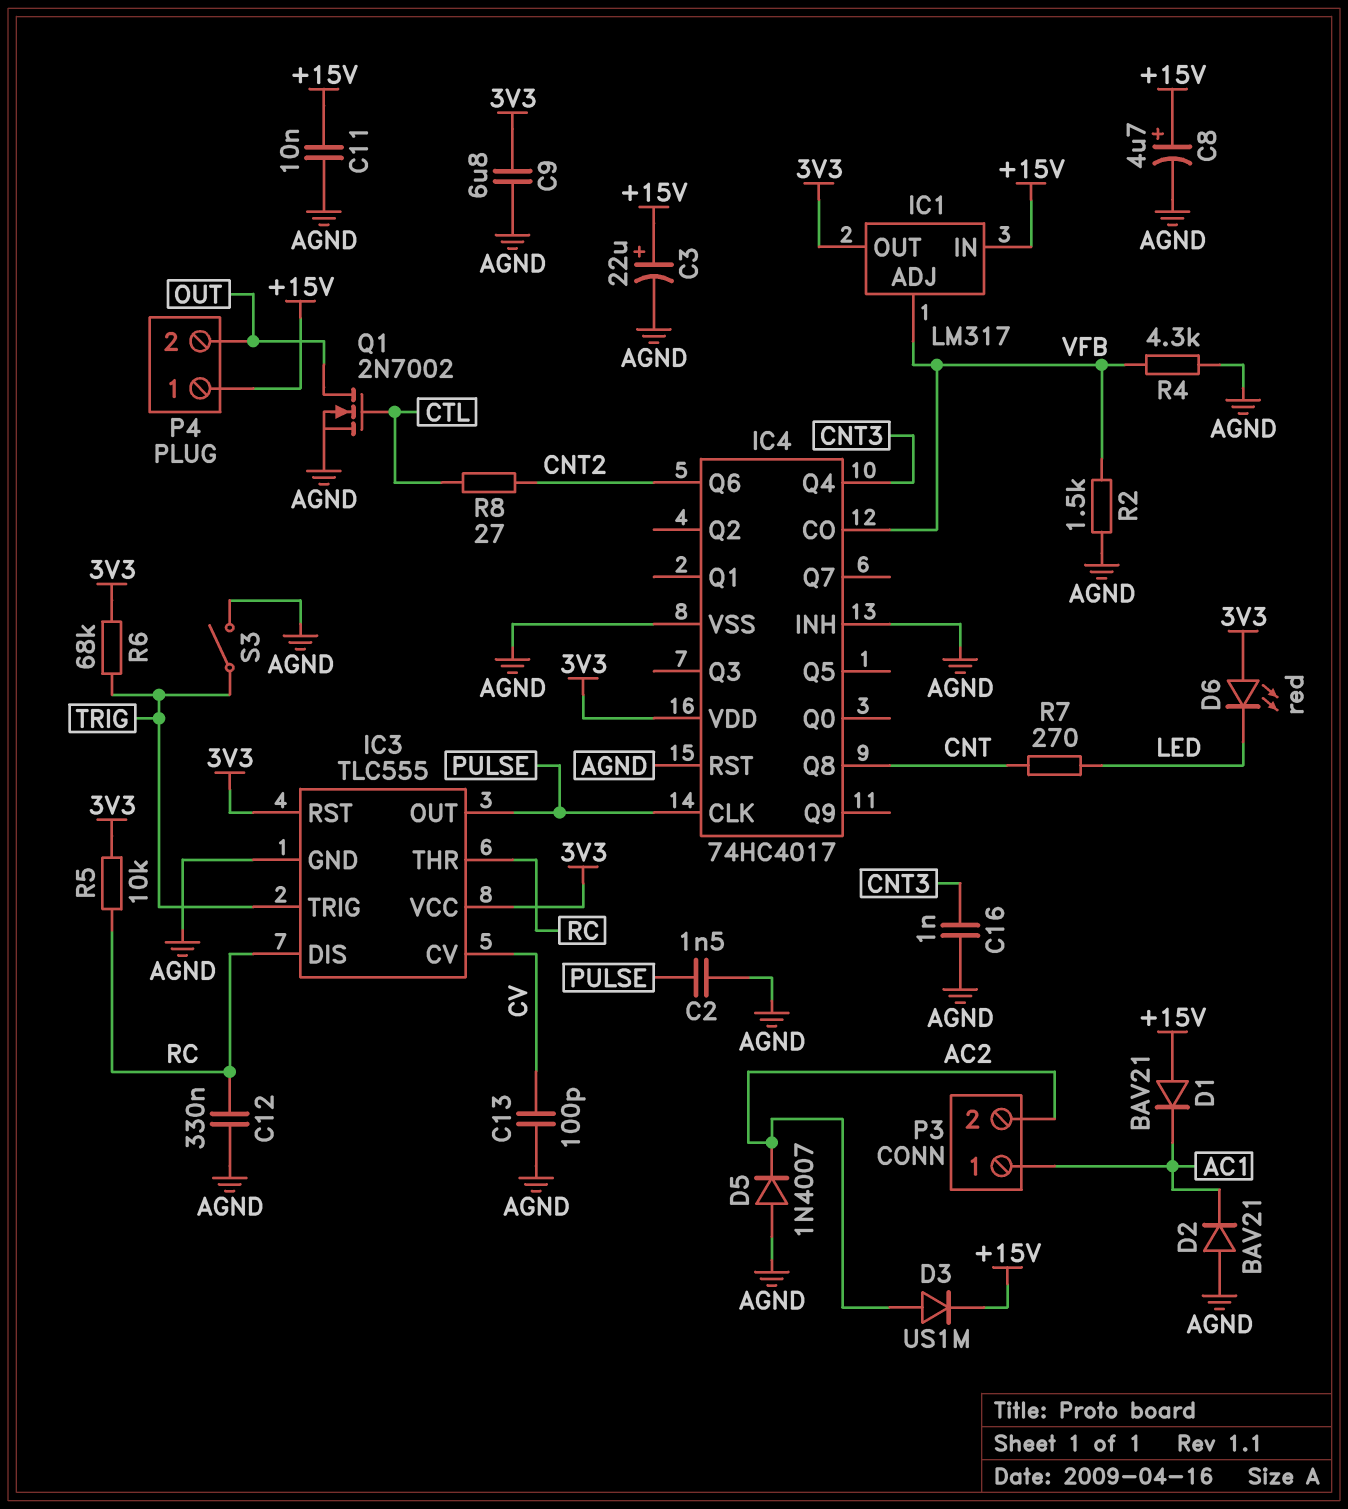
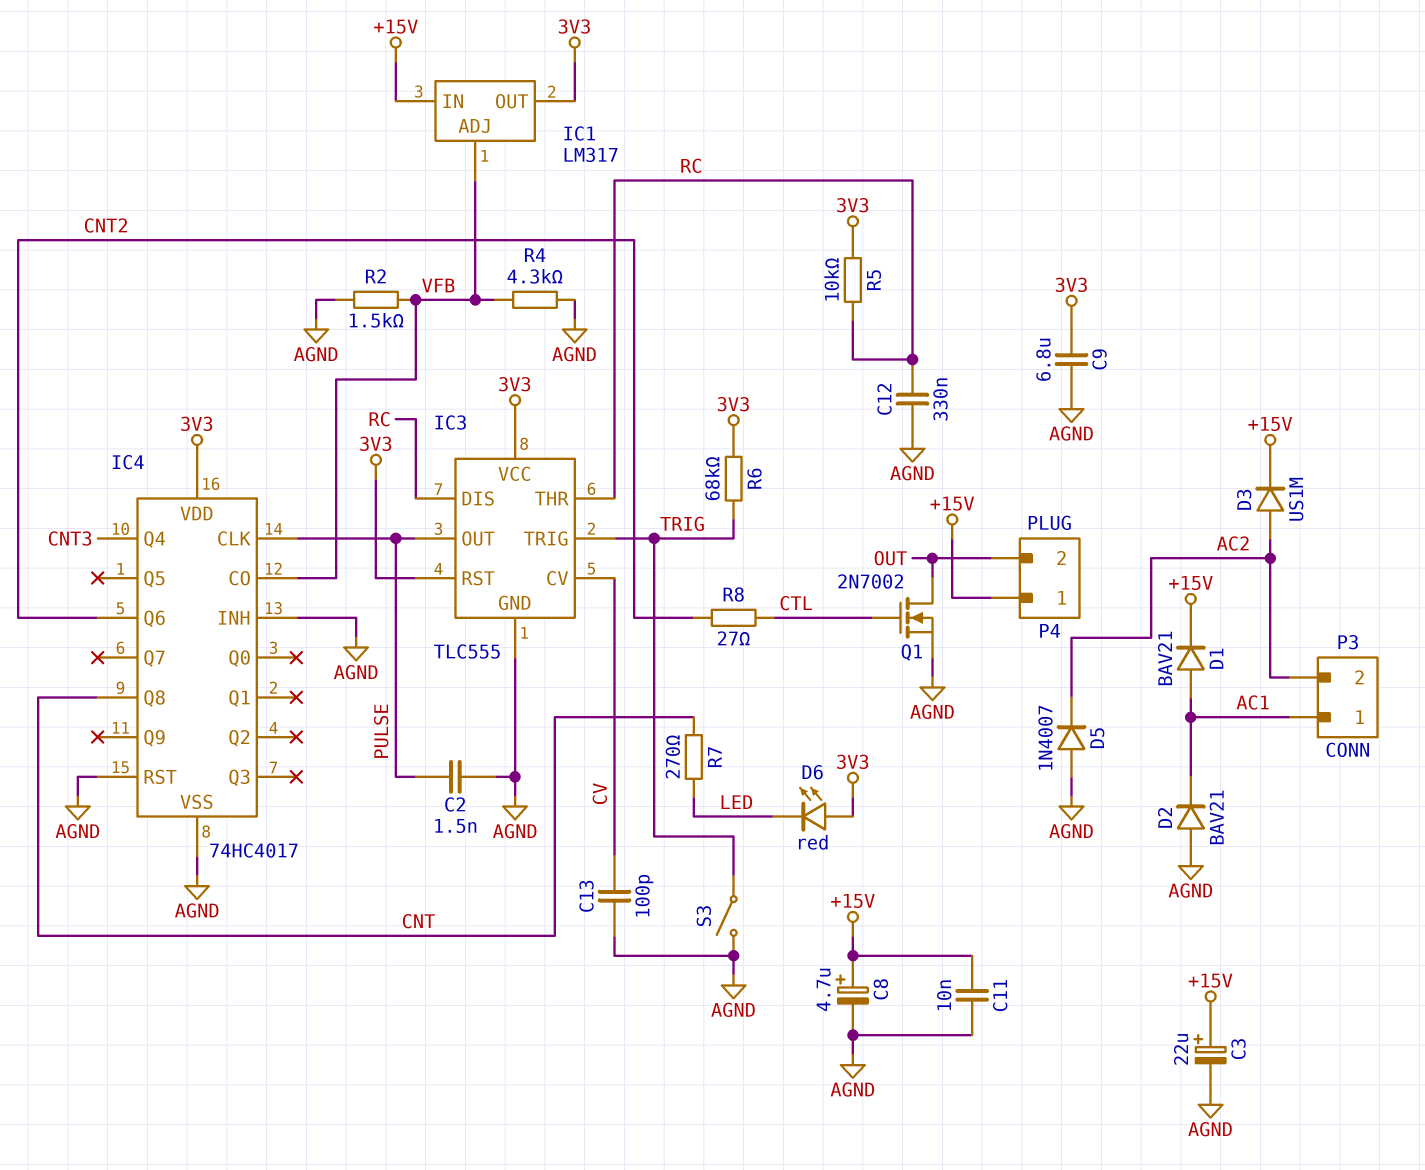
C16: 1nF (AGND, CNT3) -> none
D1: diode BAV21 (A +15V, K AC1) -> diode BAV21 (A AC1, K +15V)

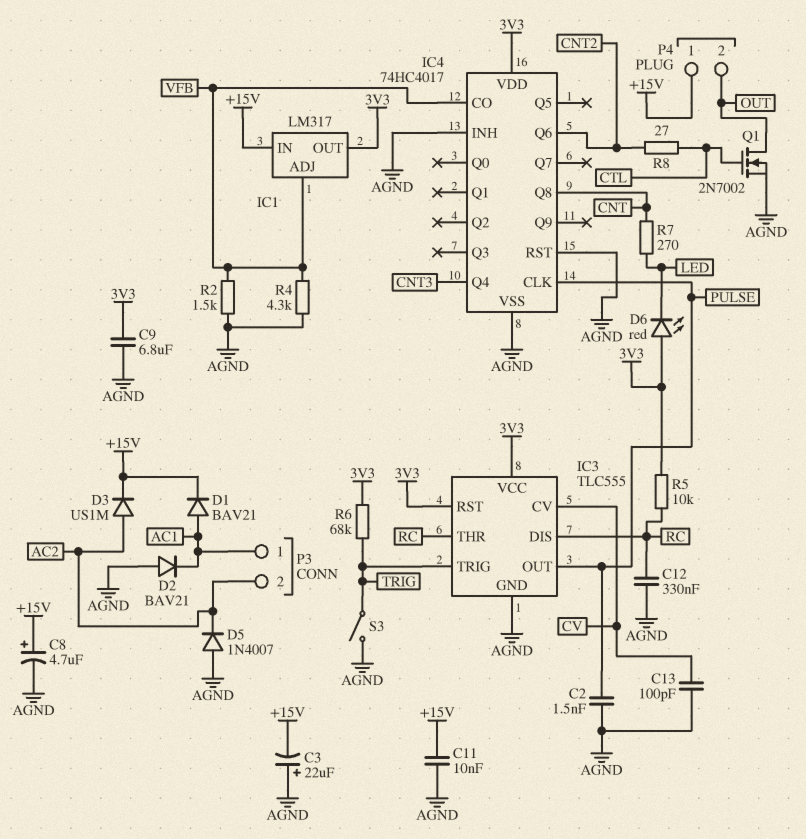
C3: 22uF (plus +15V, minus AGND) -> 22uF (plus AGND, minus +15V)

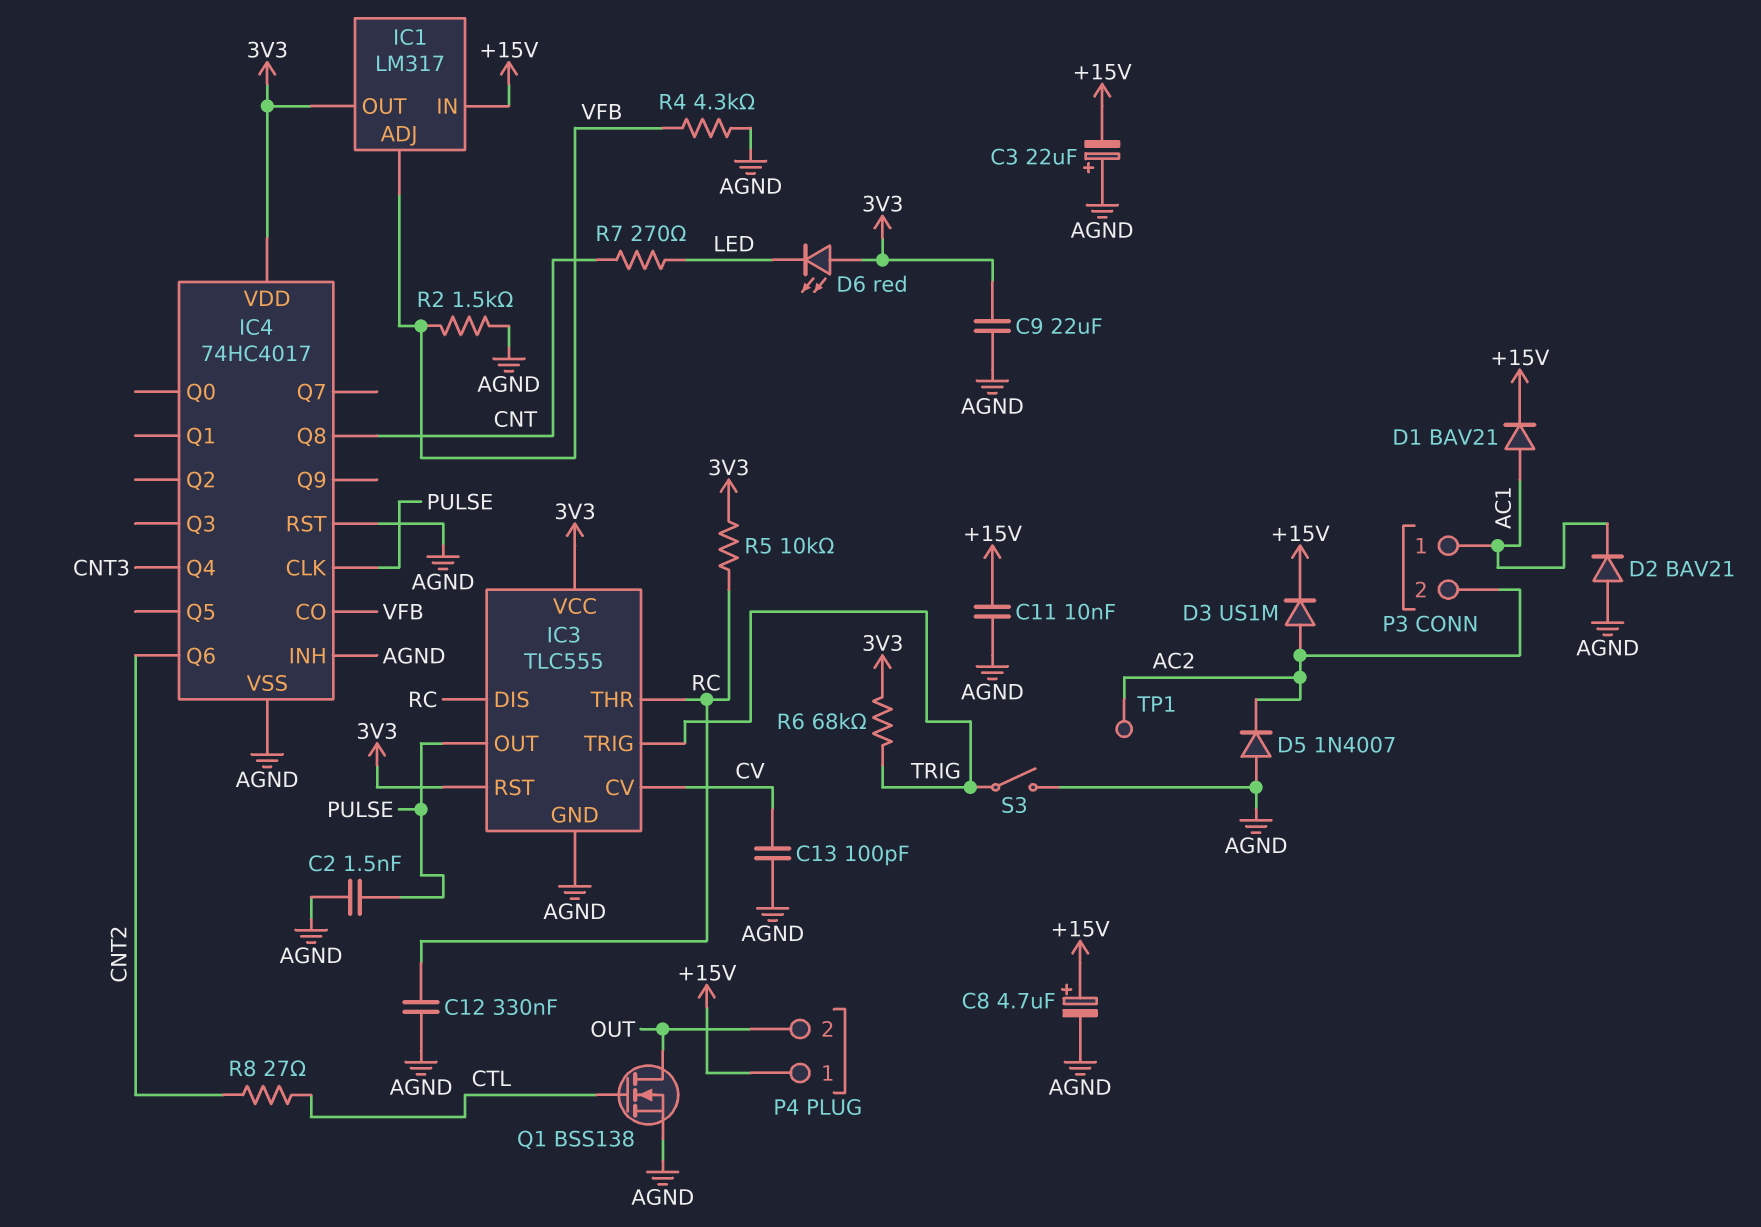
C9: 6.8uF (3V3, AGND) -> 22uF (3V3, AGND)
Q1: NMOS 2N7002 (G CTL, D OUT, S AGND) -> NMOS BSS138 (G CTL, D OUT, S AGND)
TP1: none -> test point (AC2)

